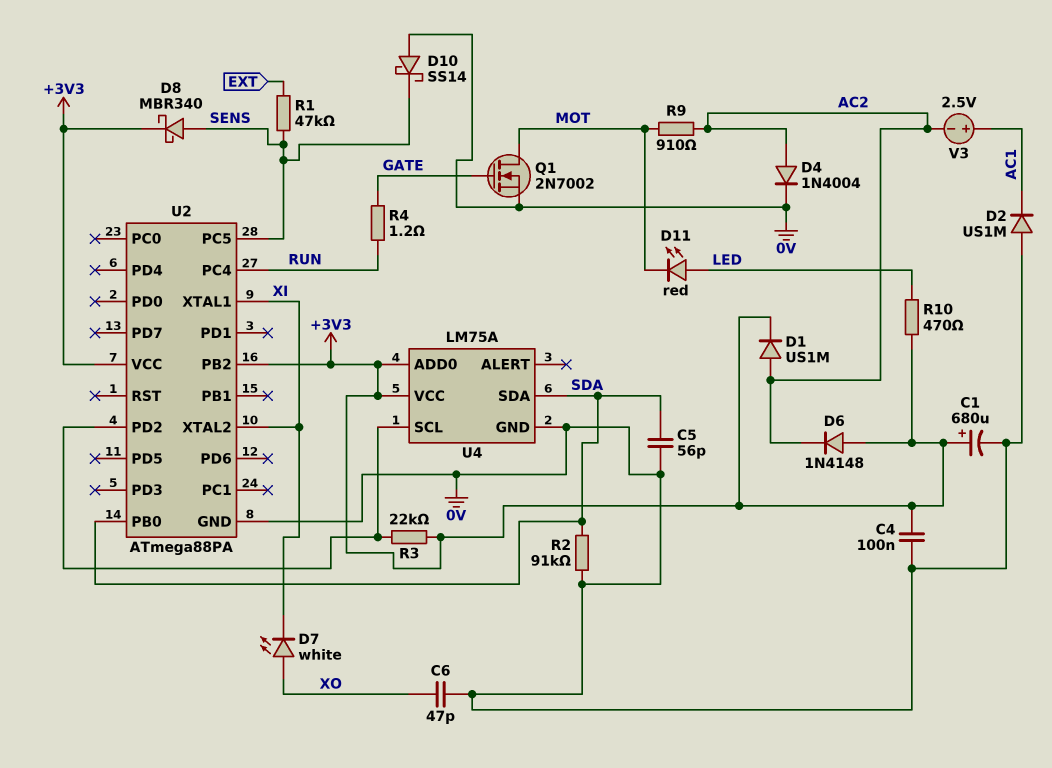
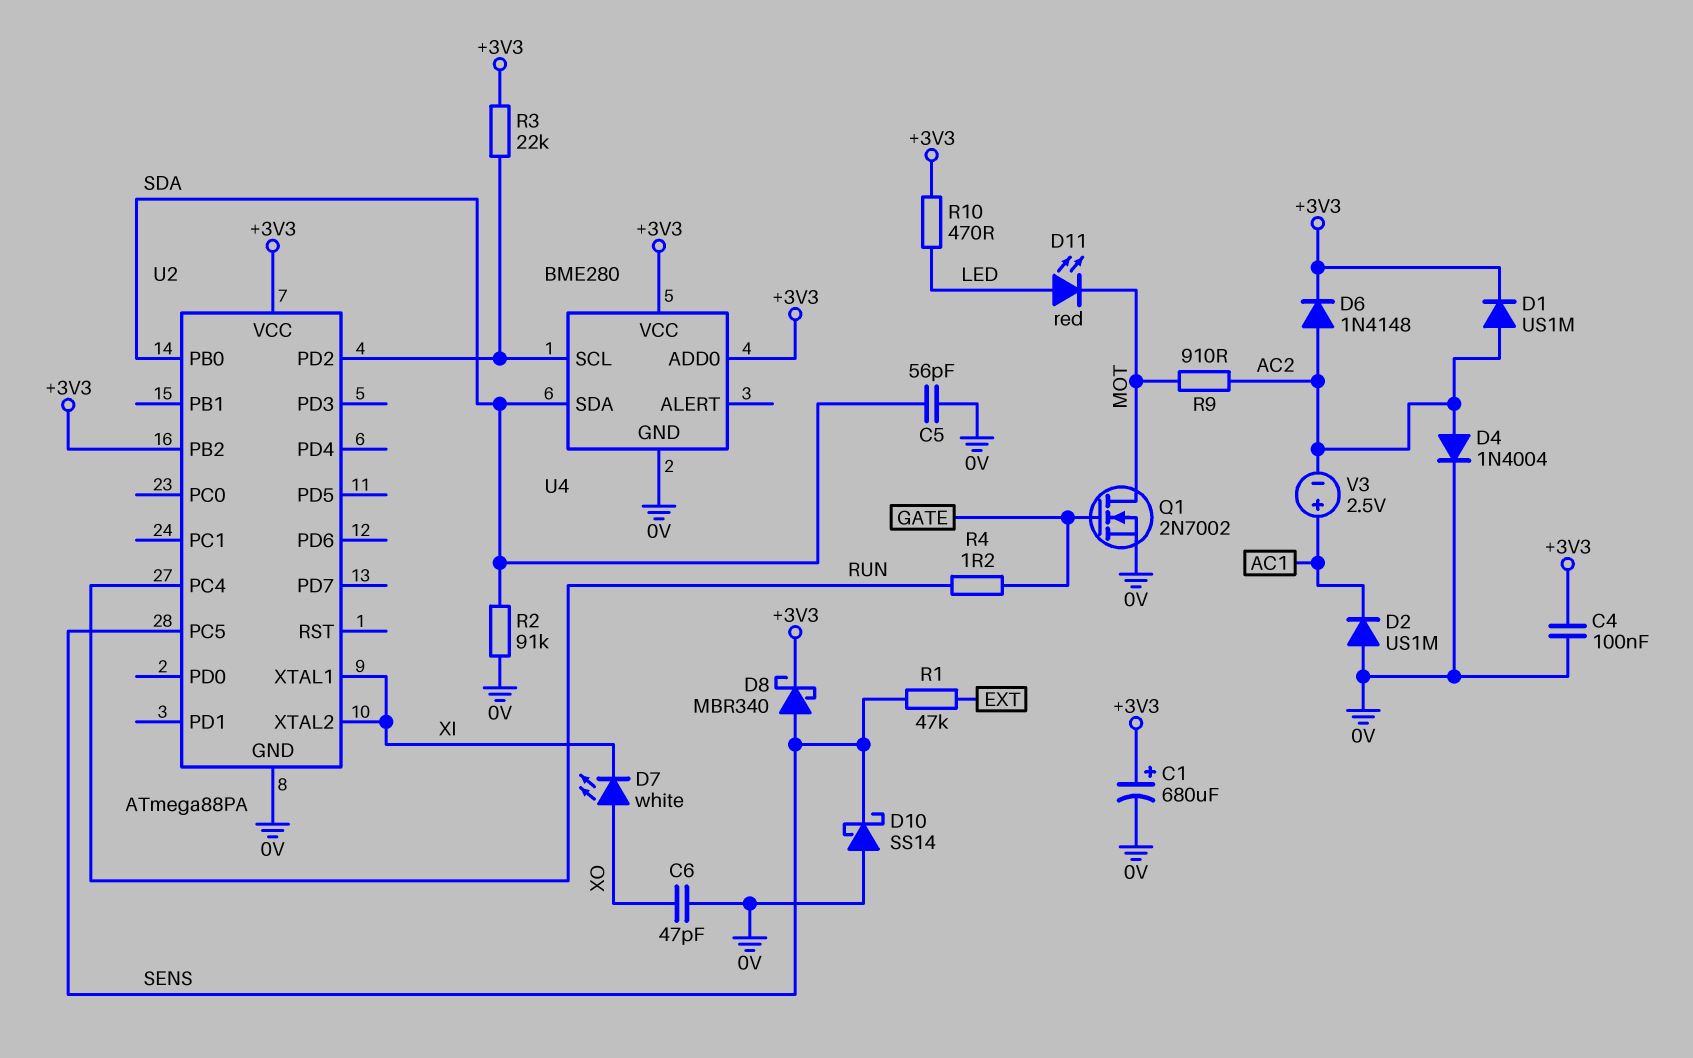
D6: diode 1N4148 (A +3V3, K AC2) -> diode 1N4148 (A AC2, K +3V3)
U4: LM75A -> BME280

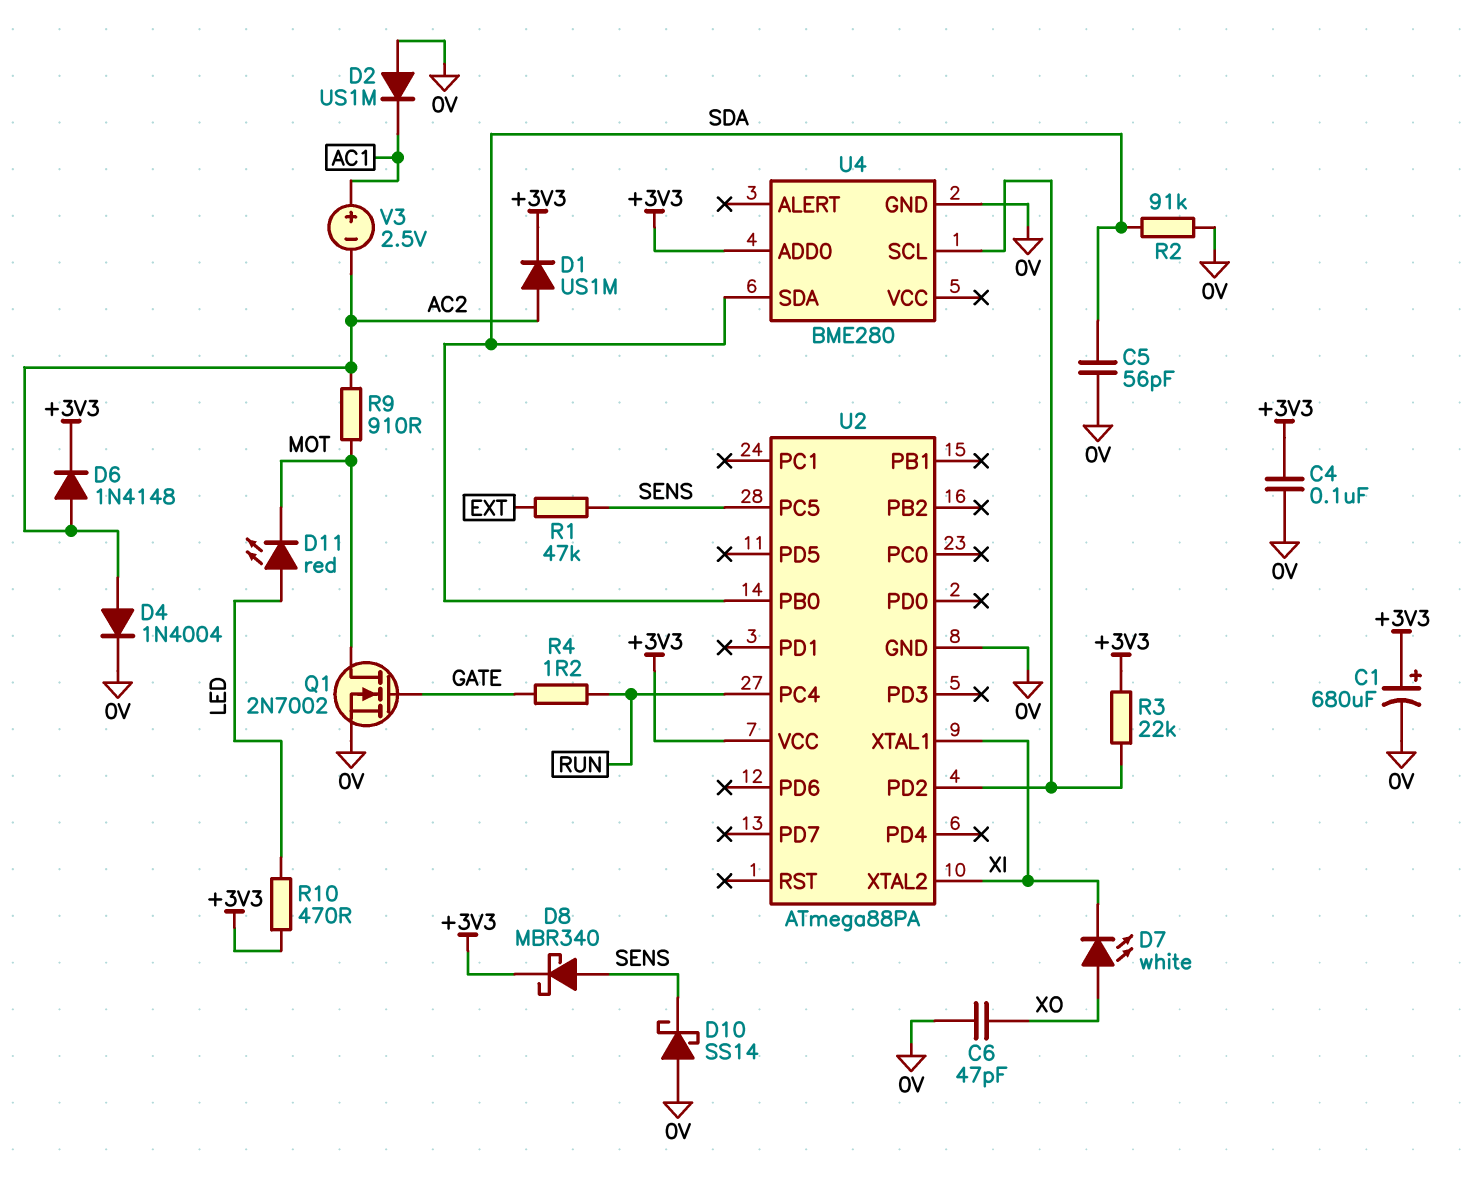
U2 pin PB2: +3V3 -> none
U4 pin VCC: +3V3 -> none

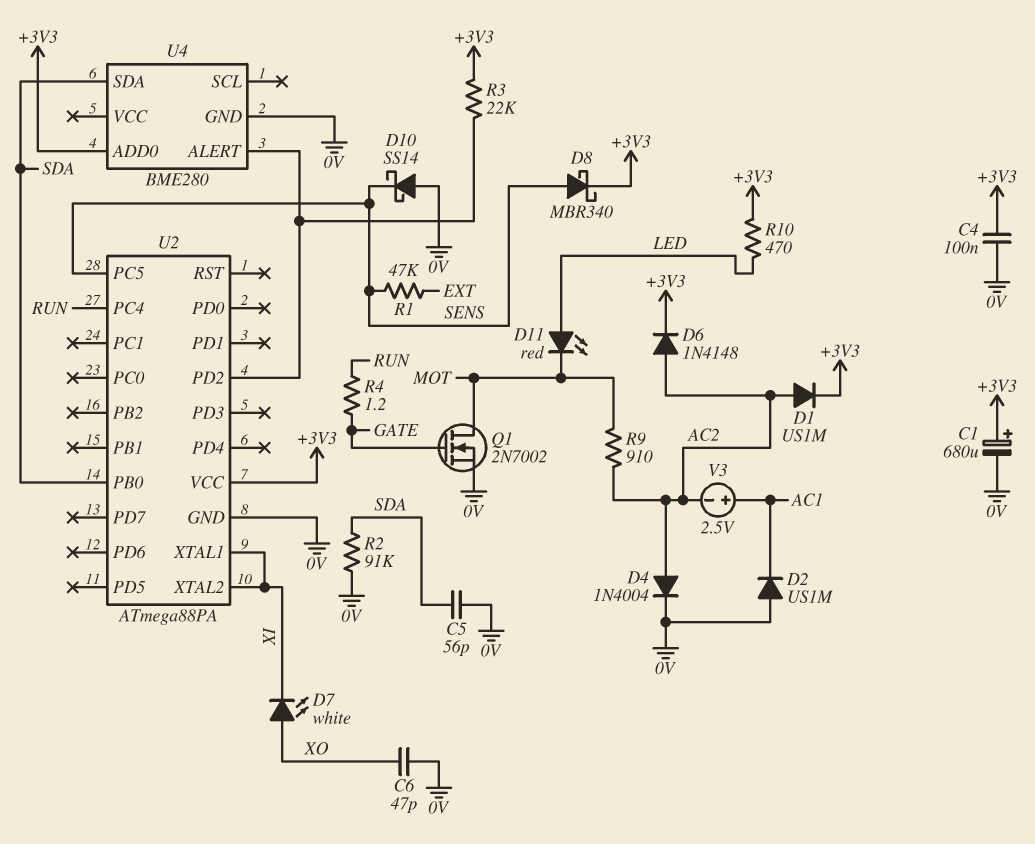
U4 pin ALERT: none -> U2/PD2
U4 pin SCL: U2/PD2 -> none

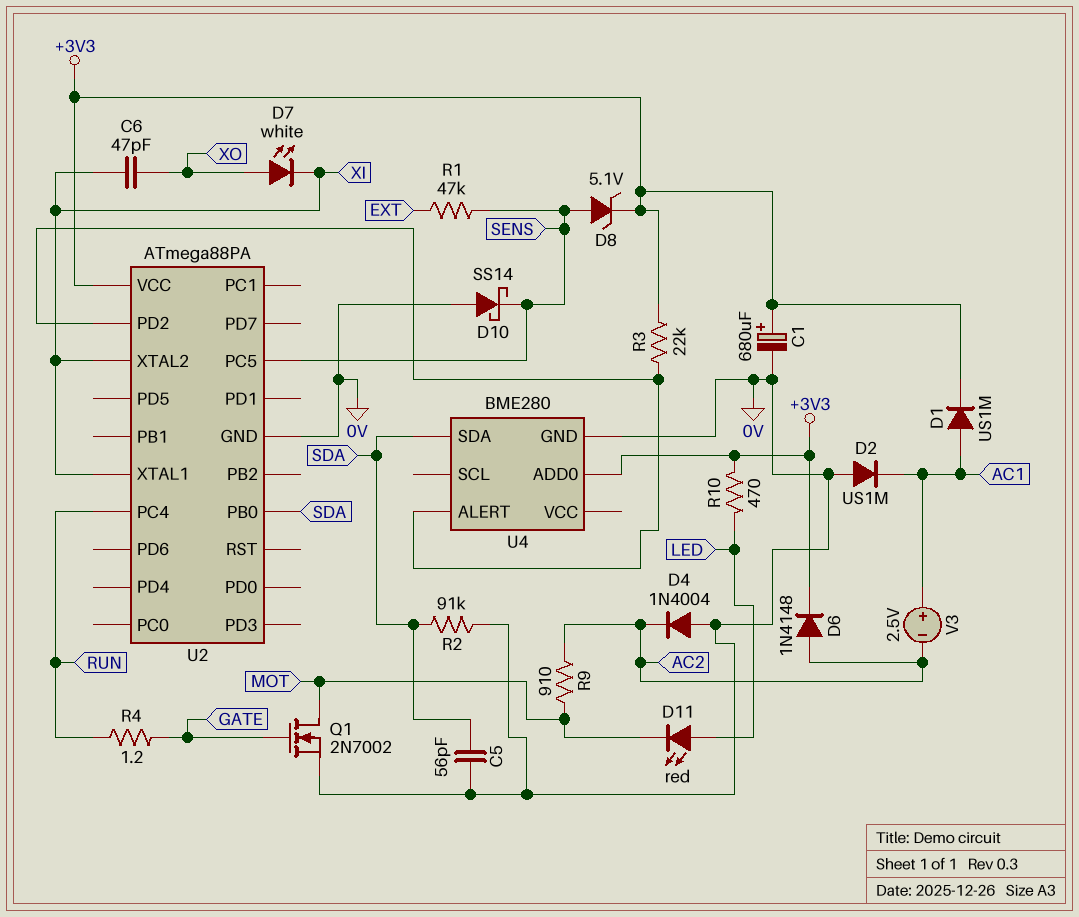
C4: 100nF (+3V3, 0V) -> none
C6: 47pF (0V, XO) -> 47pF (XI, XO)
D1: diode US1M (A AC2, K +3V3) -> diode US1M (A AC1, K +3V3)
D4: diode 1N4004 (A AC2, K 0V) -> diode 1N4004 (A 0V, K AC2)
D8: schottky MBR340 (A SENS, K +3V3) -> zener 5.1V (A SENS, K +3V3)

